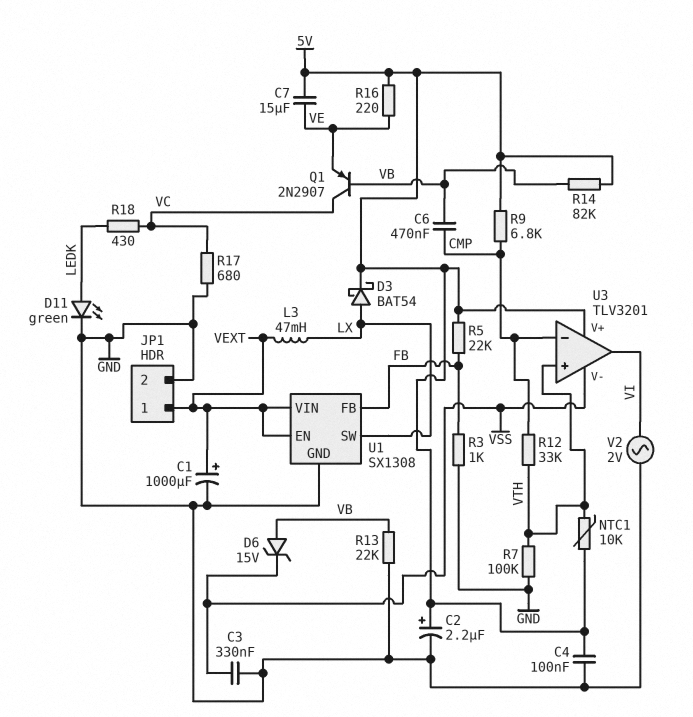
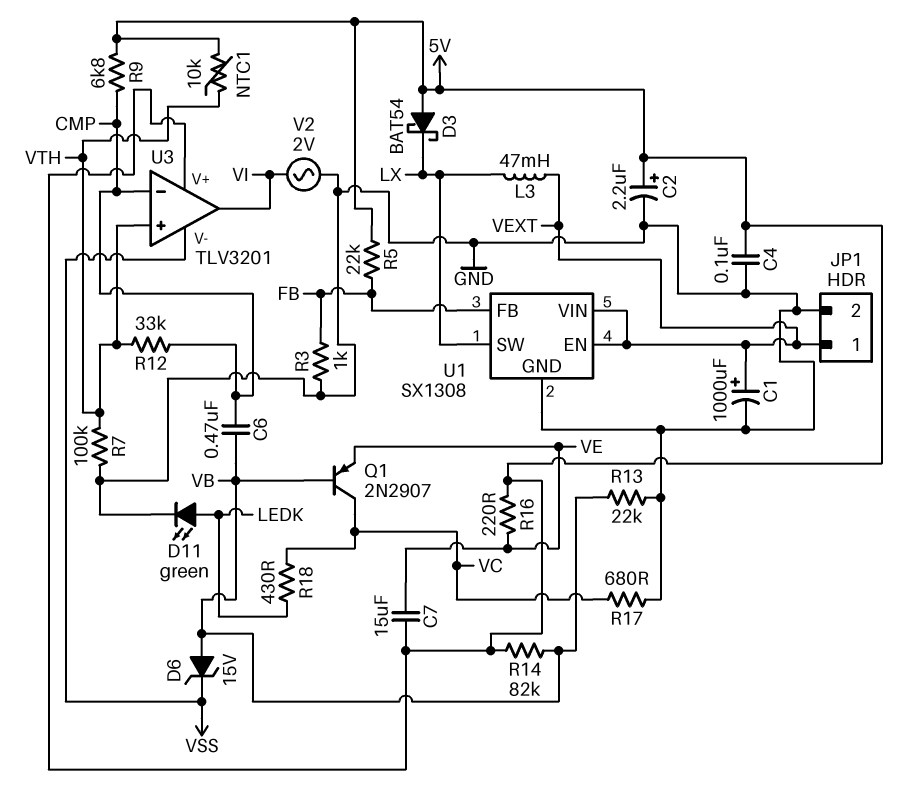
C3: 330nF (GND, VSS) -> none
D3: schottky BAT54 (A LX, K 5V) -> schottky BAT54 (A 5V, K LX)

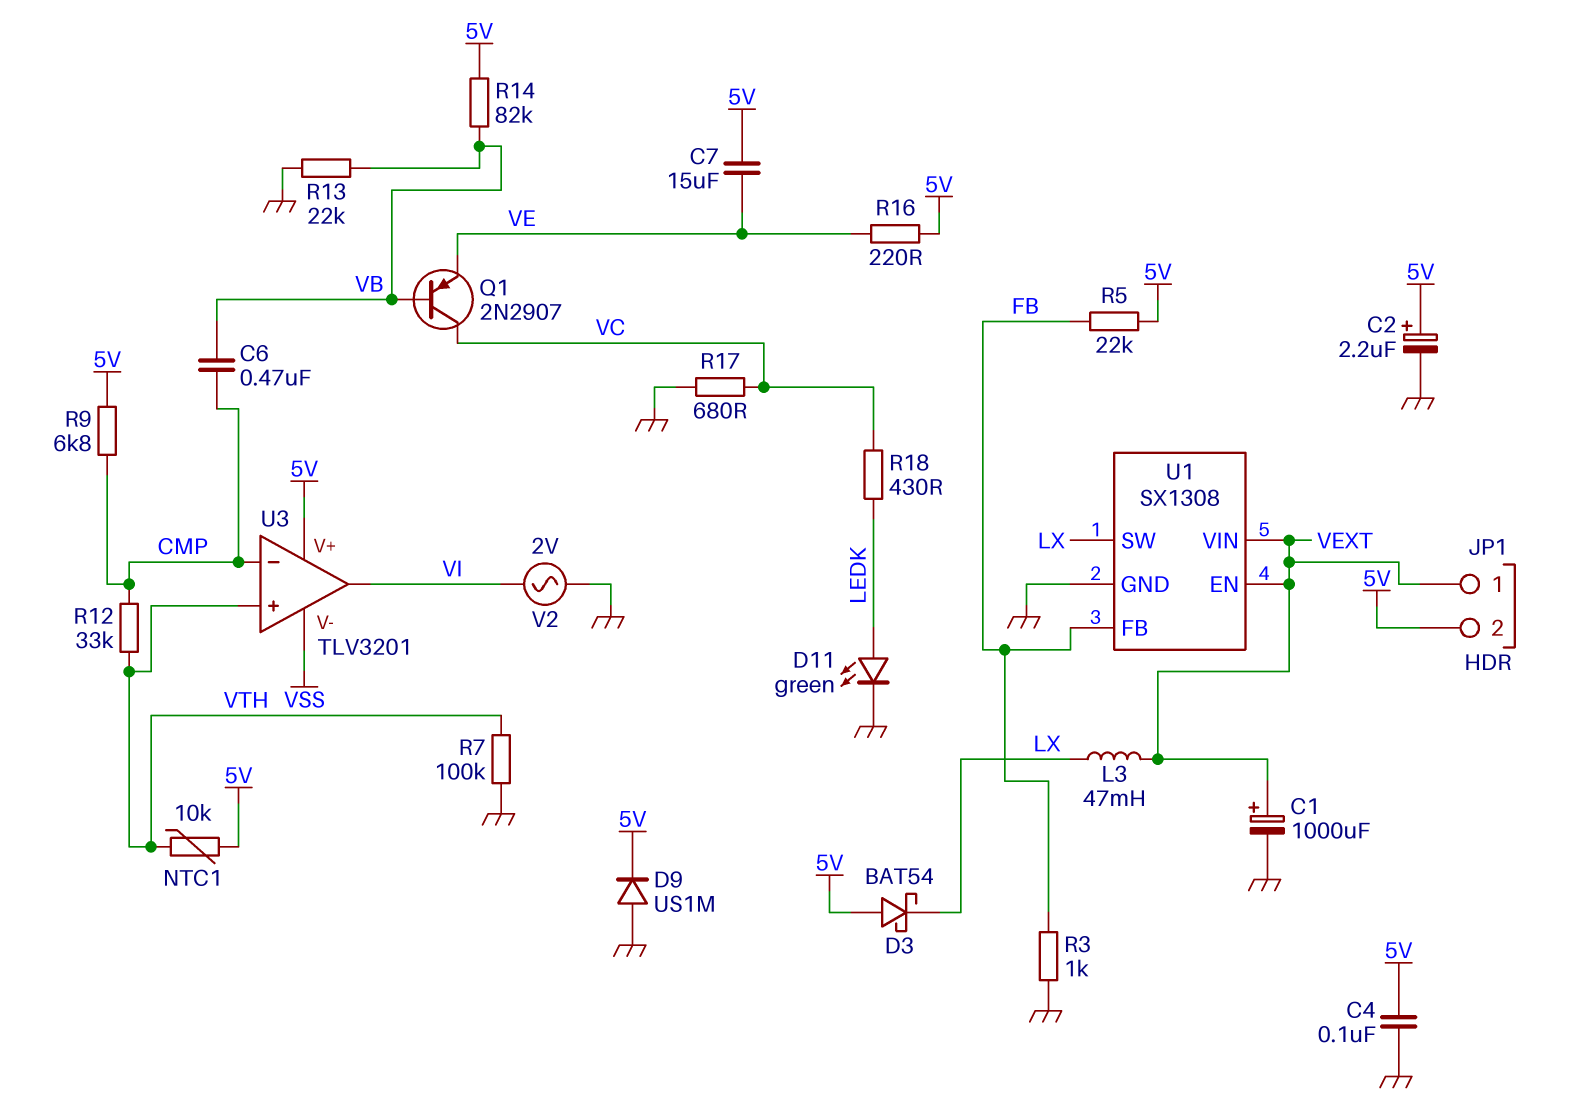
D6: zener 15V (A VB, K VSS) -> none
D9: none -> diode US1M (A GND, K 5V)
JP1 pin 2: GND -> 5V

